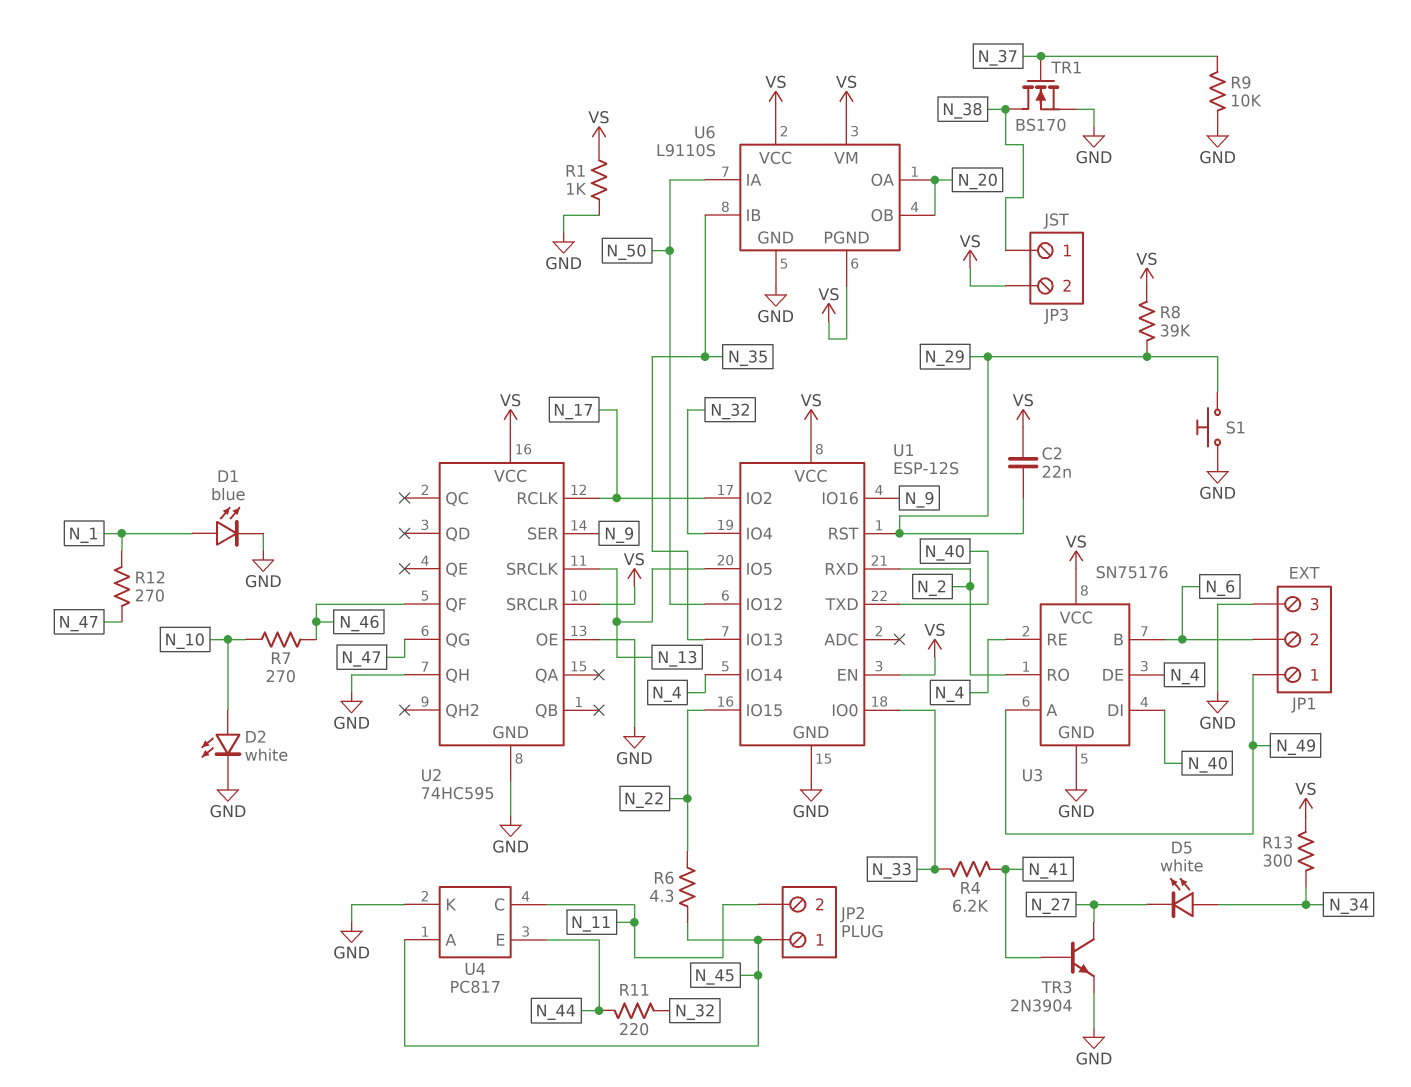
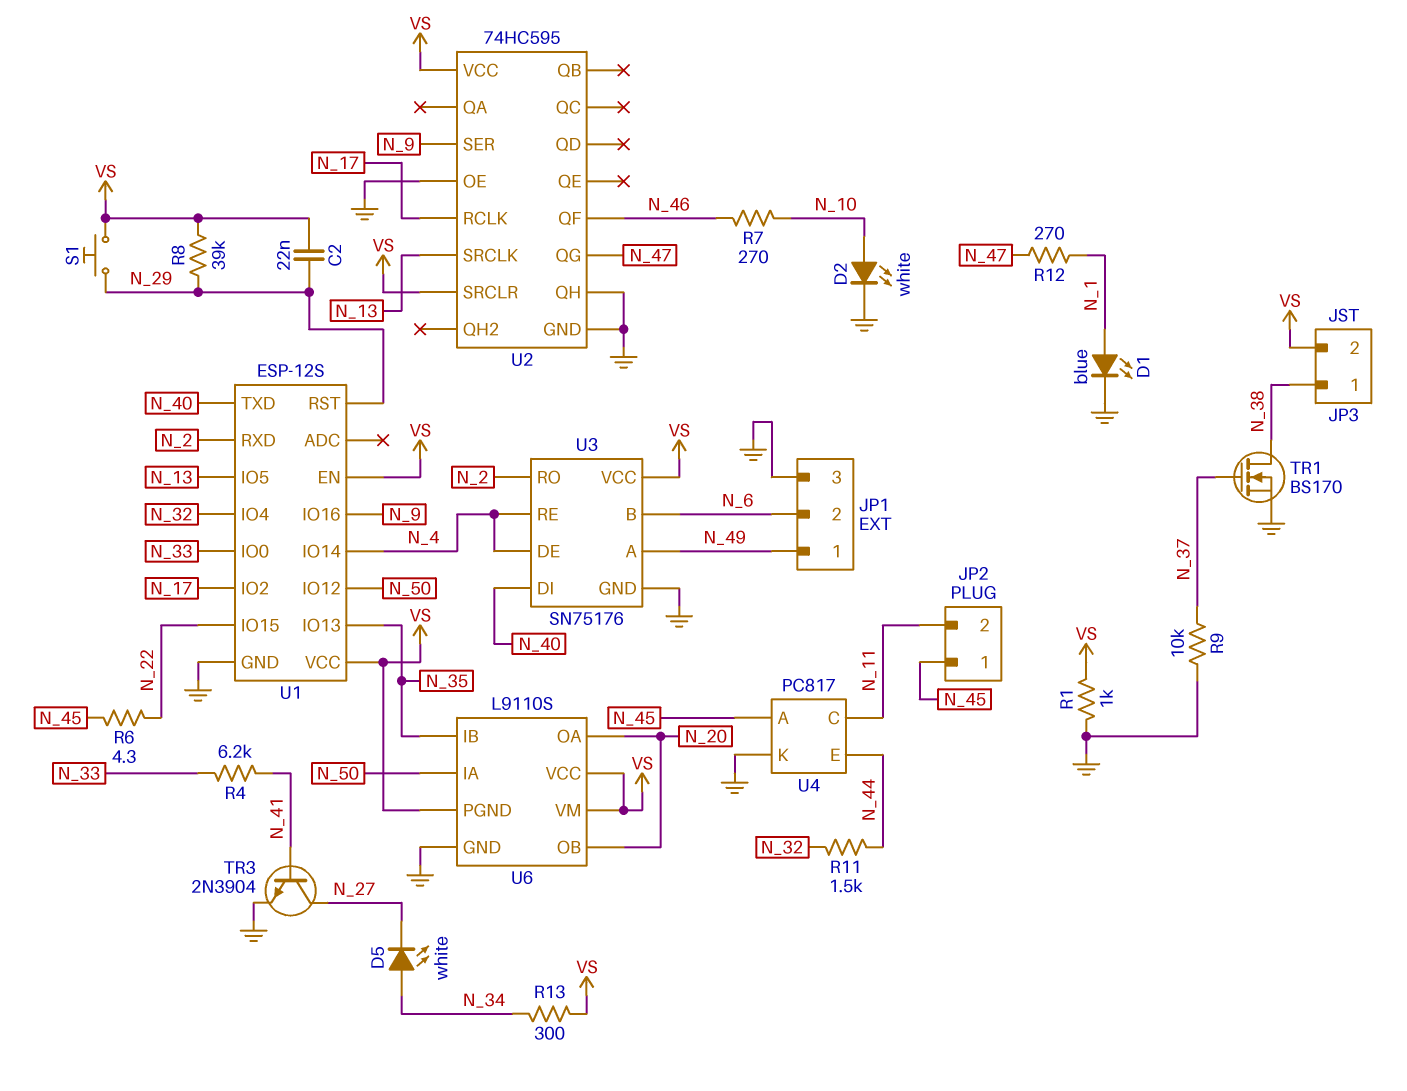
R11: 220 (N_32, N_44) -> 1.5k (N_32, N_44)
S1: button (GND, N_29) -> button (N_29, VS)

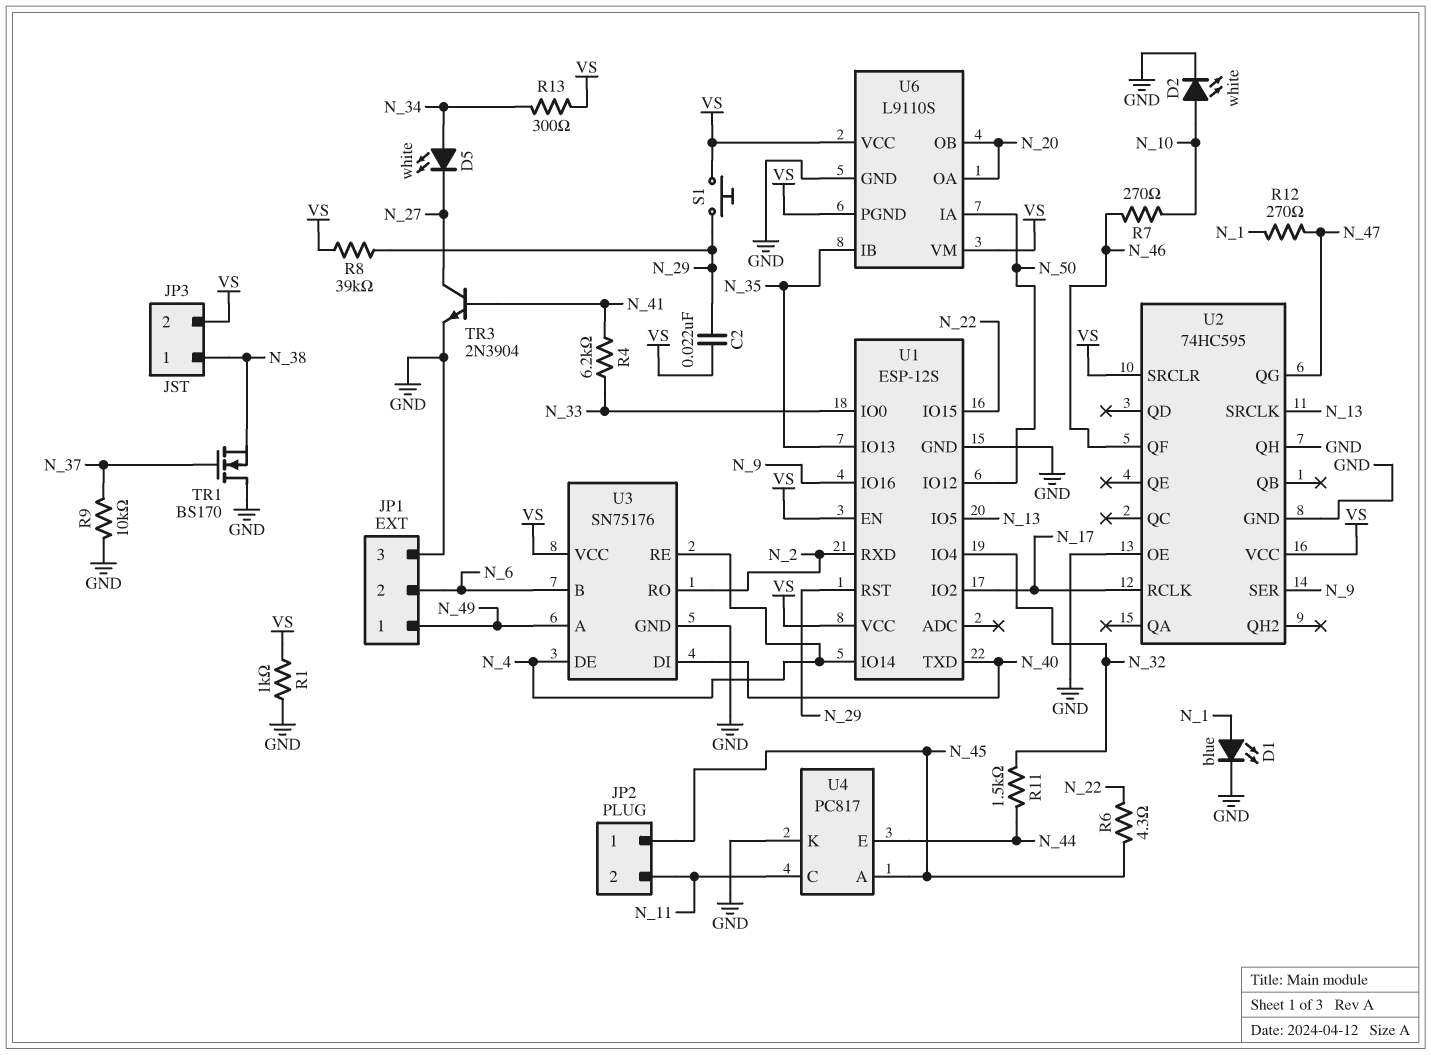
TR1: NMOS BS170 (G N_37, D N_38, S GND) -> NMOS BS170 (G N_37, D GND, S N_38)

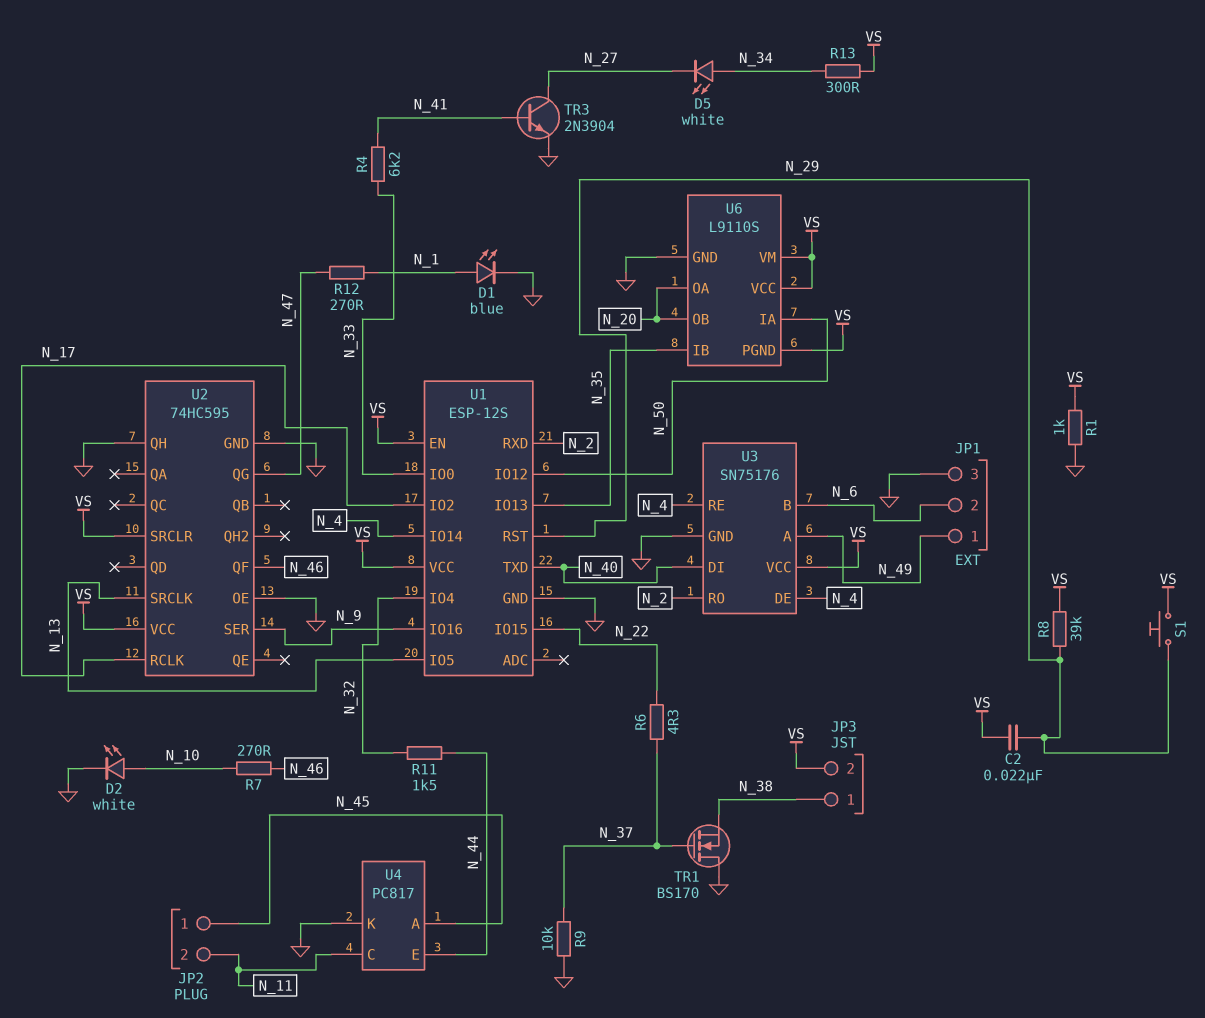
R6: 4.3 (N_22, N_45) -> 4.3 (N_22, N_37)

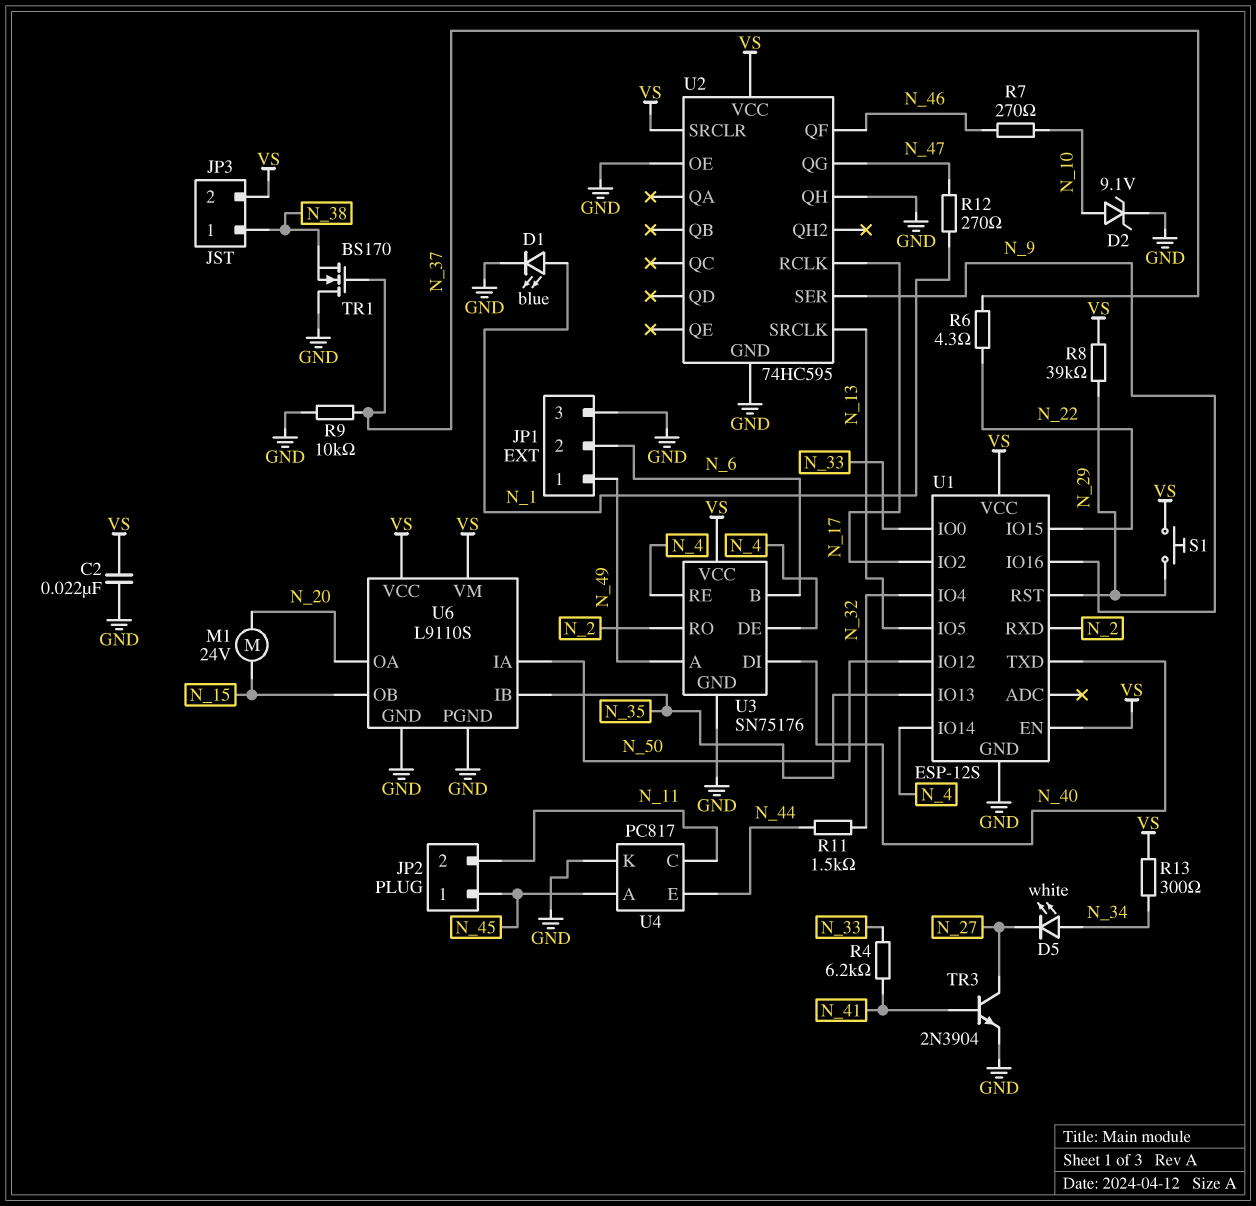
C2: 22nF (N_29, VS) -> 22nF (GND, VS)
D2: LED white (A N_10, K GND) -> zener 9.1V (A N_10, K GND)
M1: none -> motor 24V (N_15, N_20)
R1: 1k (GND, VS) -> none
U6 pin OB: N_20 -> N_15
U6 pin PGND: VS -> GND

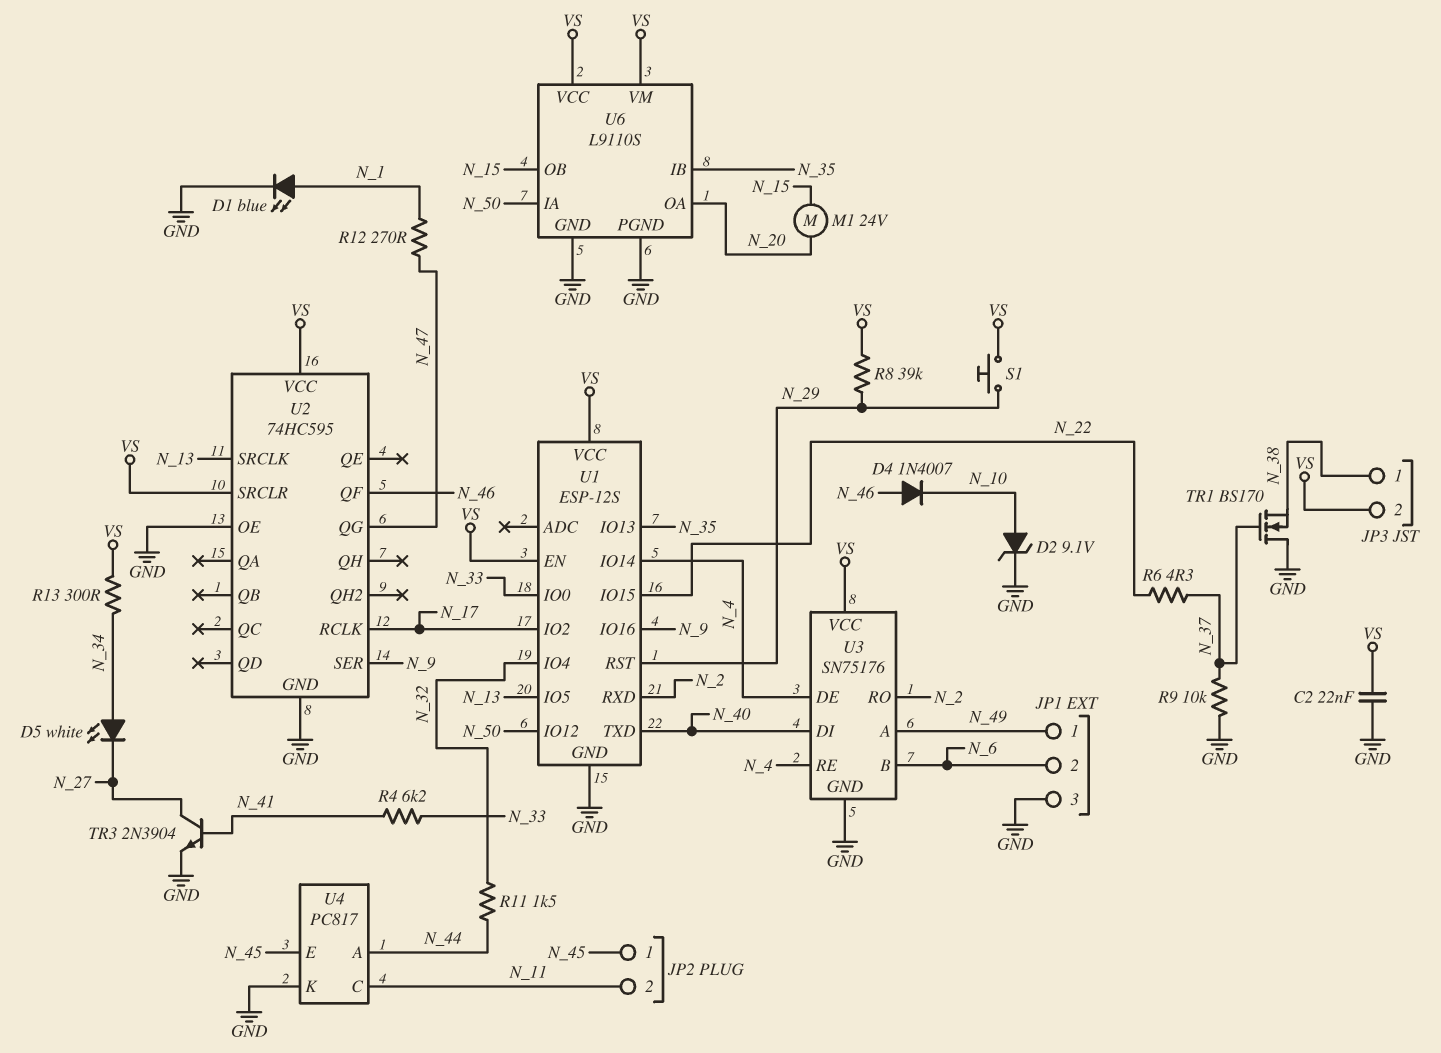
D4: none -> diode 1N4007 (A N_46, K N_10)
R7: 270 (N_10, N_46) -> none
U2 pin QH: GND -> none
U4 pin A: N_45 -> N_44
U4 pin E: N_44 -> N_45

